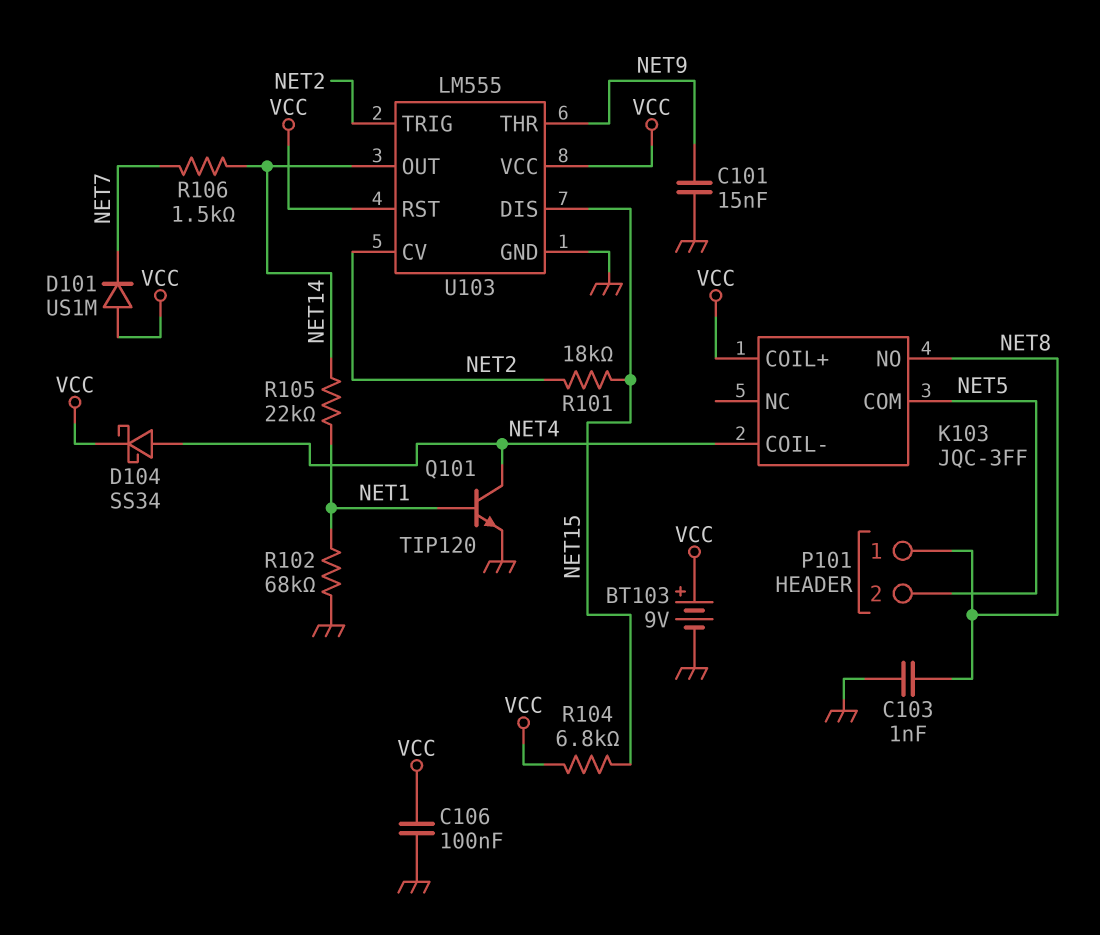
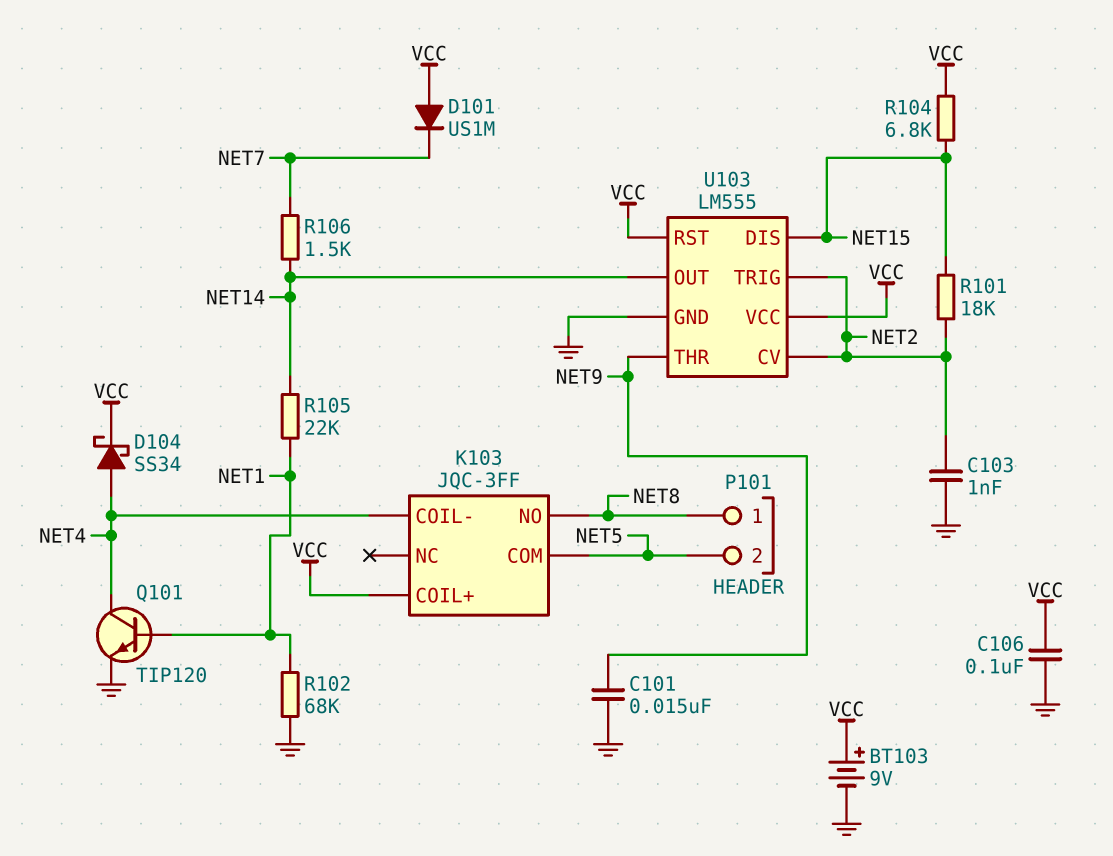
C103: 1nF (GND, NET8) -> 1nF (GND, NET2)

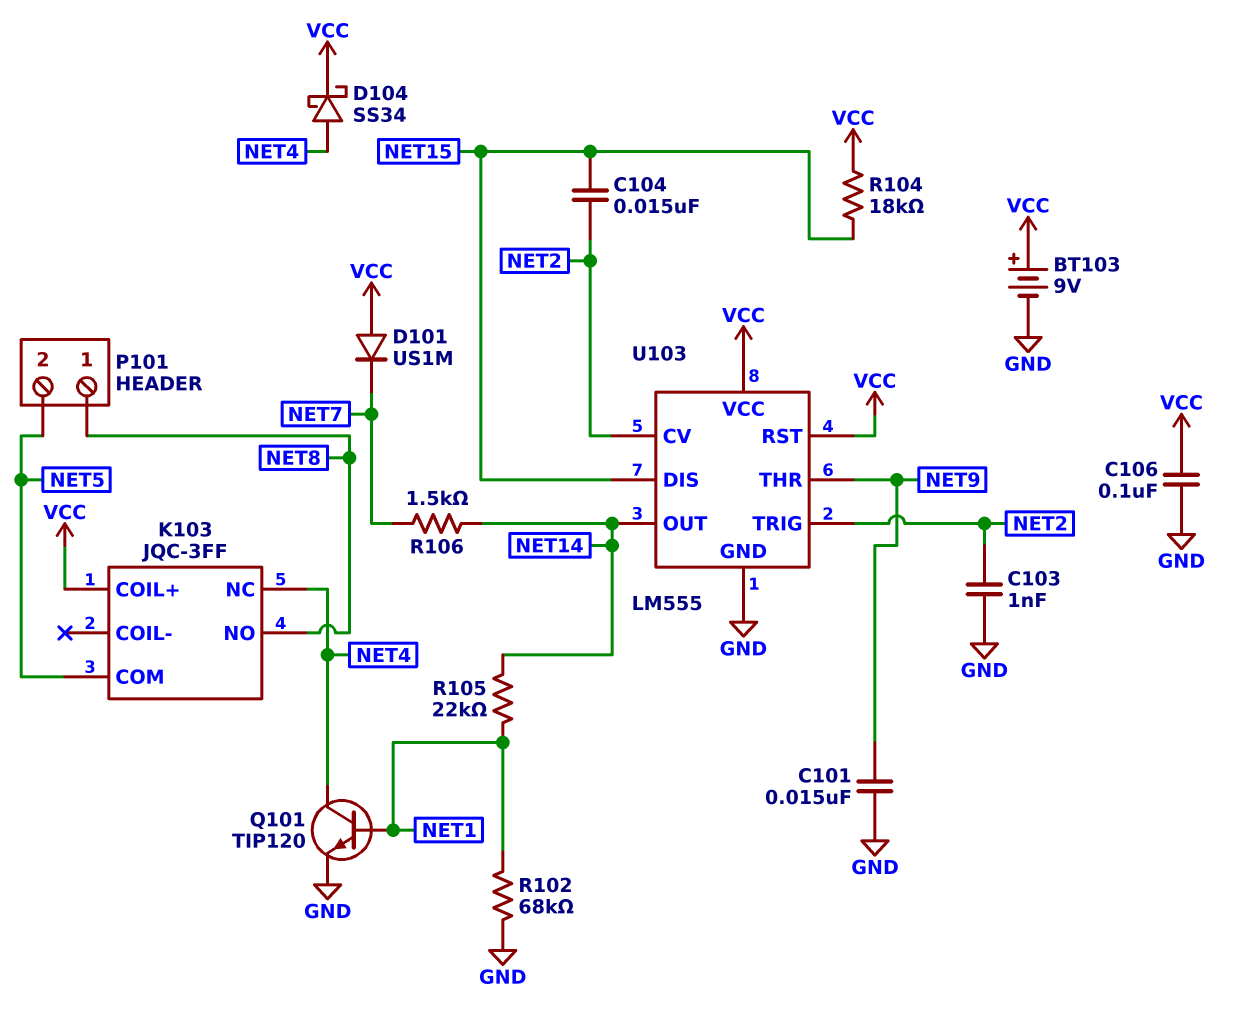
C104: none -> 15nF (NET2, NET15)
K103 pin COIL-: NET4 -> none
K103 pin NC: none -> NET4
R101: 18k (NET2, NET15) -> none
R104: 6.8k (NET15, VCC) -> 18k (NET15, VCC)

